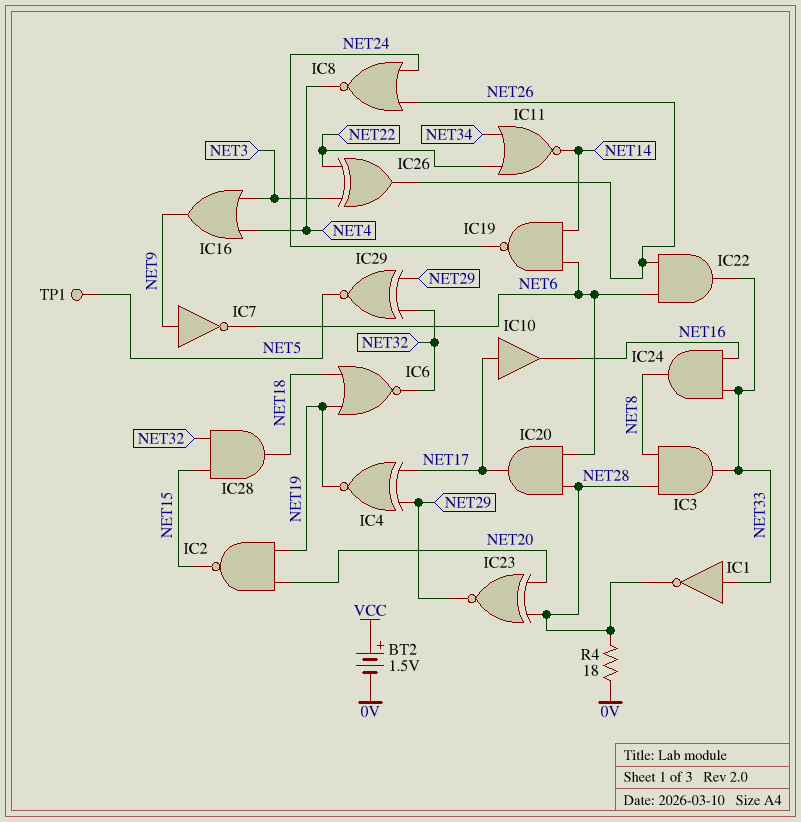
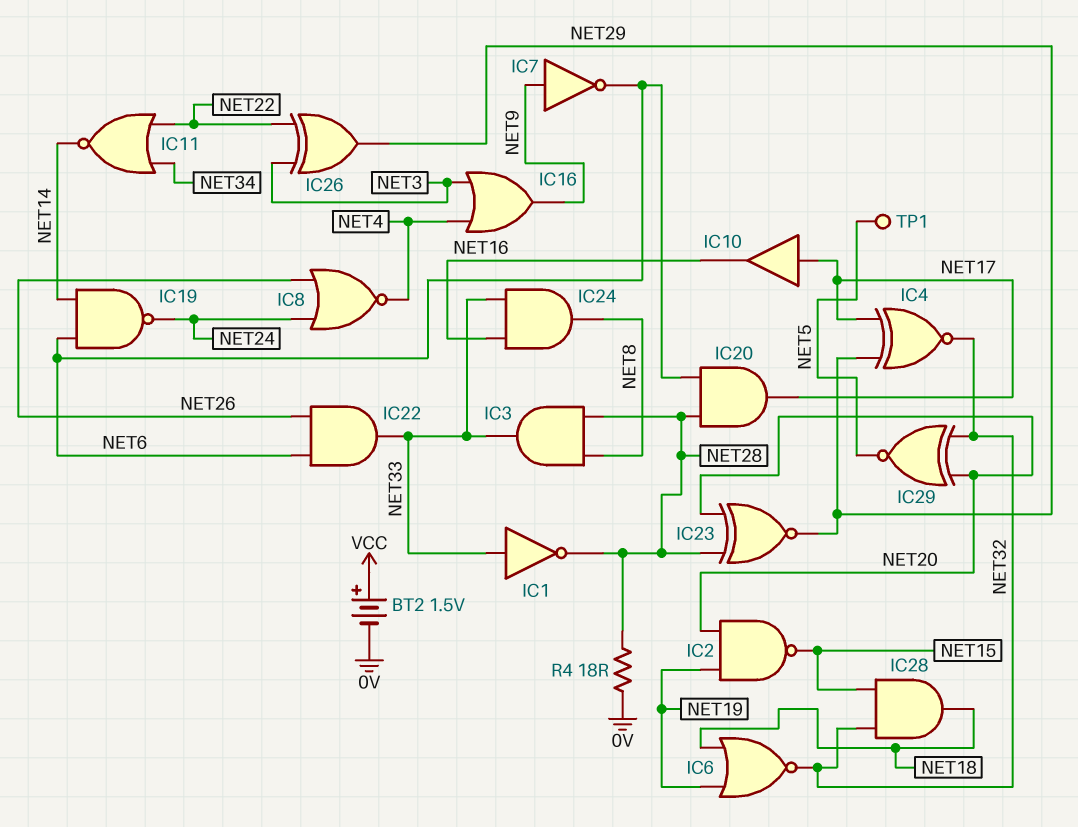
IC4: XNOR (in NET17, in NET29, out NET19) -> XNOR (in NET17, in NET29, out NET32)
IC26: XOR (in NET3, in NET22, out NET26) -> XOR (in NET3, in NET22, out NET29)
IC29: XNOR (in NET29, in NET32, out NET5) -> XNOR (in NET20, in NET32, out NET5)

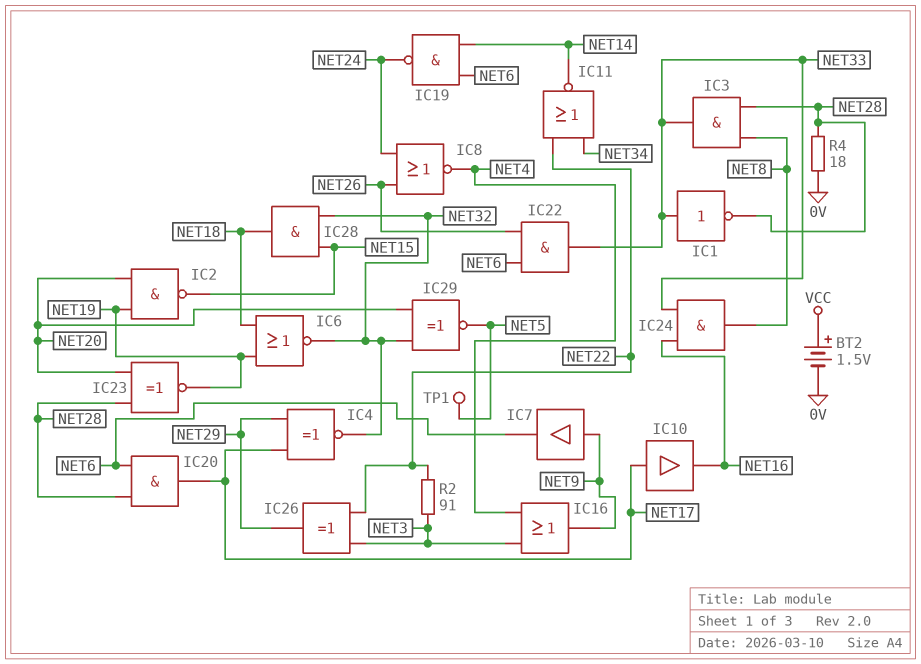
IC7: NOT (in NET9, out NET6) -> buffer (in NET9, out NET6)
IC23: XNOR (in NET20, in NET28, out NET29) -> XNOR (in NET20, in NET28, out NET19)
R2: none -> 91 (NET3, NET22)

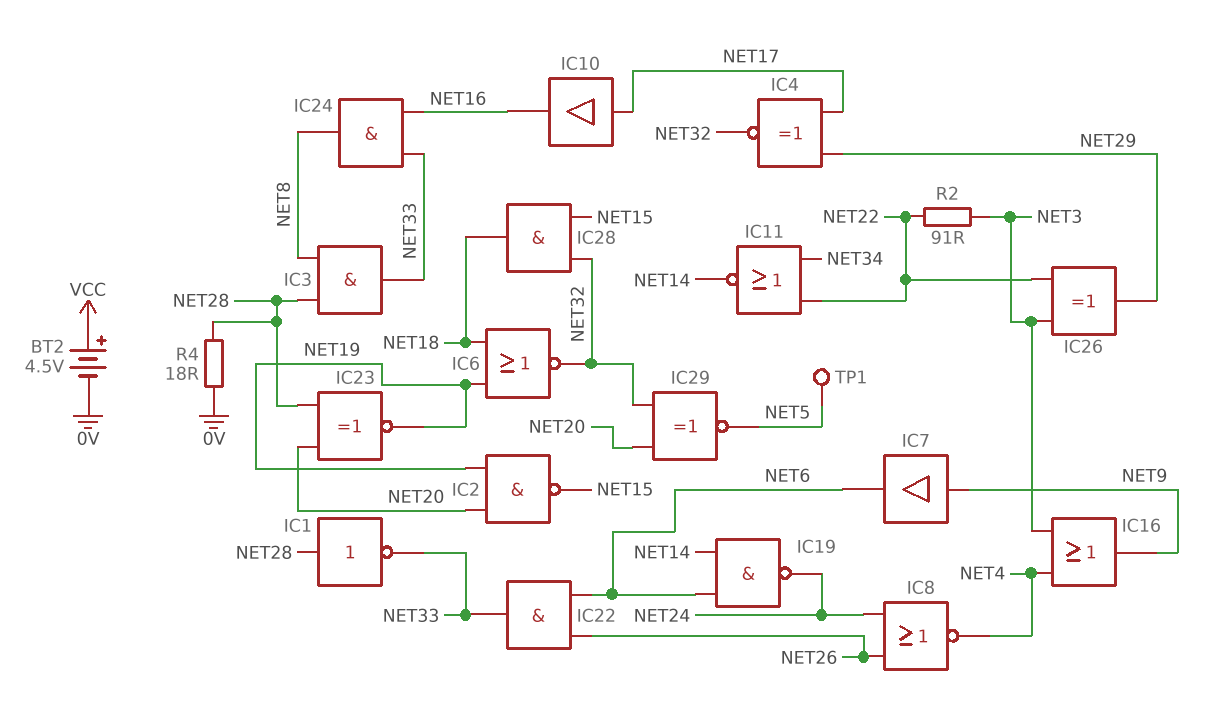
BT2: 1.5V (plus VCC, minus 0V) -> 4.5V (plus VCC, minus 0V)
IC1: NOT (in NET33, out NET28) -> NOT (in NET28, out NET33)
IC20: AND (in NET6, in NET28, out NET17) -> none

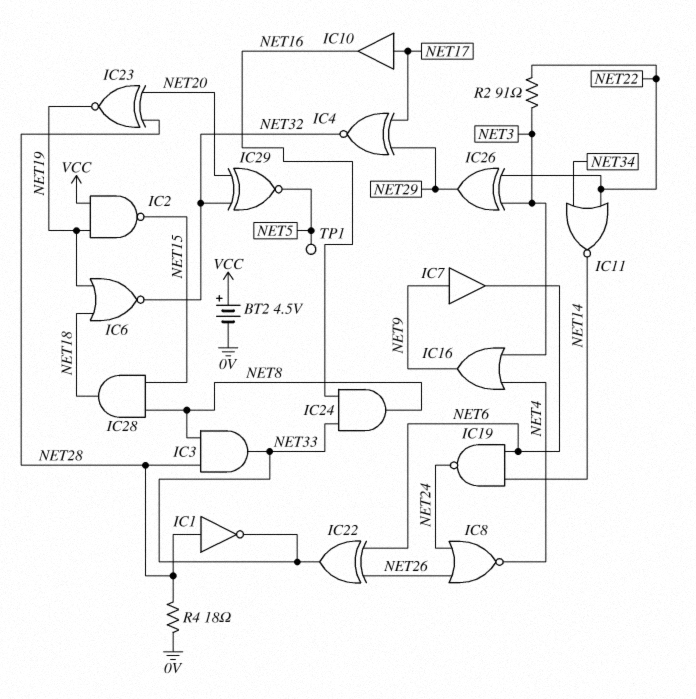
IC2: NAND (in NET19, in NET20, out NET15) -> NAND (in NET19, in VCC, out NET15)
IC22: AND (in NET6, in NET26, out NET33) -> XOR (in NET6, in NET26, out NET33)
IC28: AND (in NET15, in NET32, out NET18) -> AND (in NET8, in NET15, out NET18)

